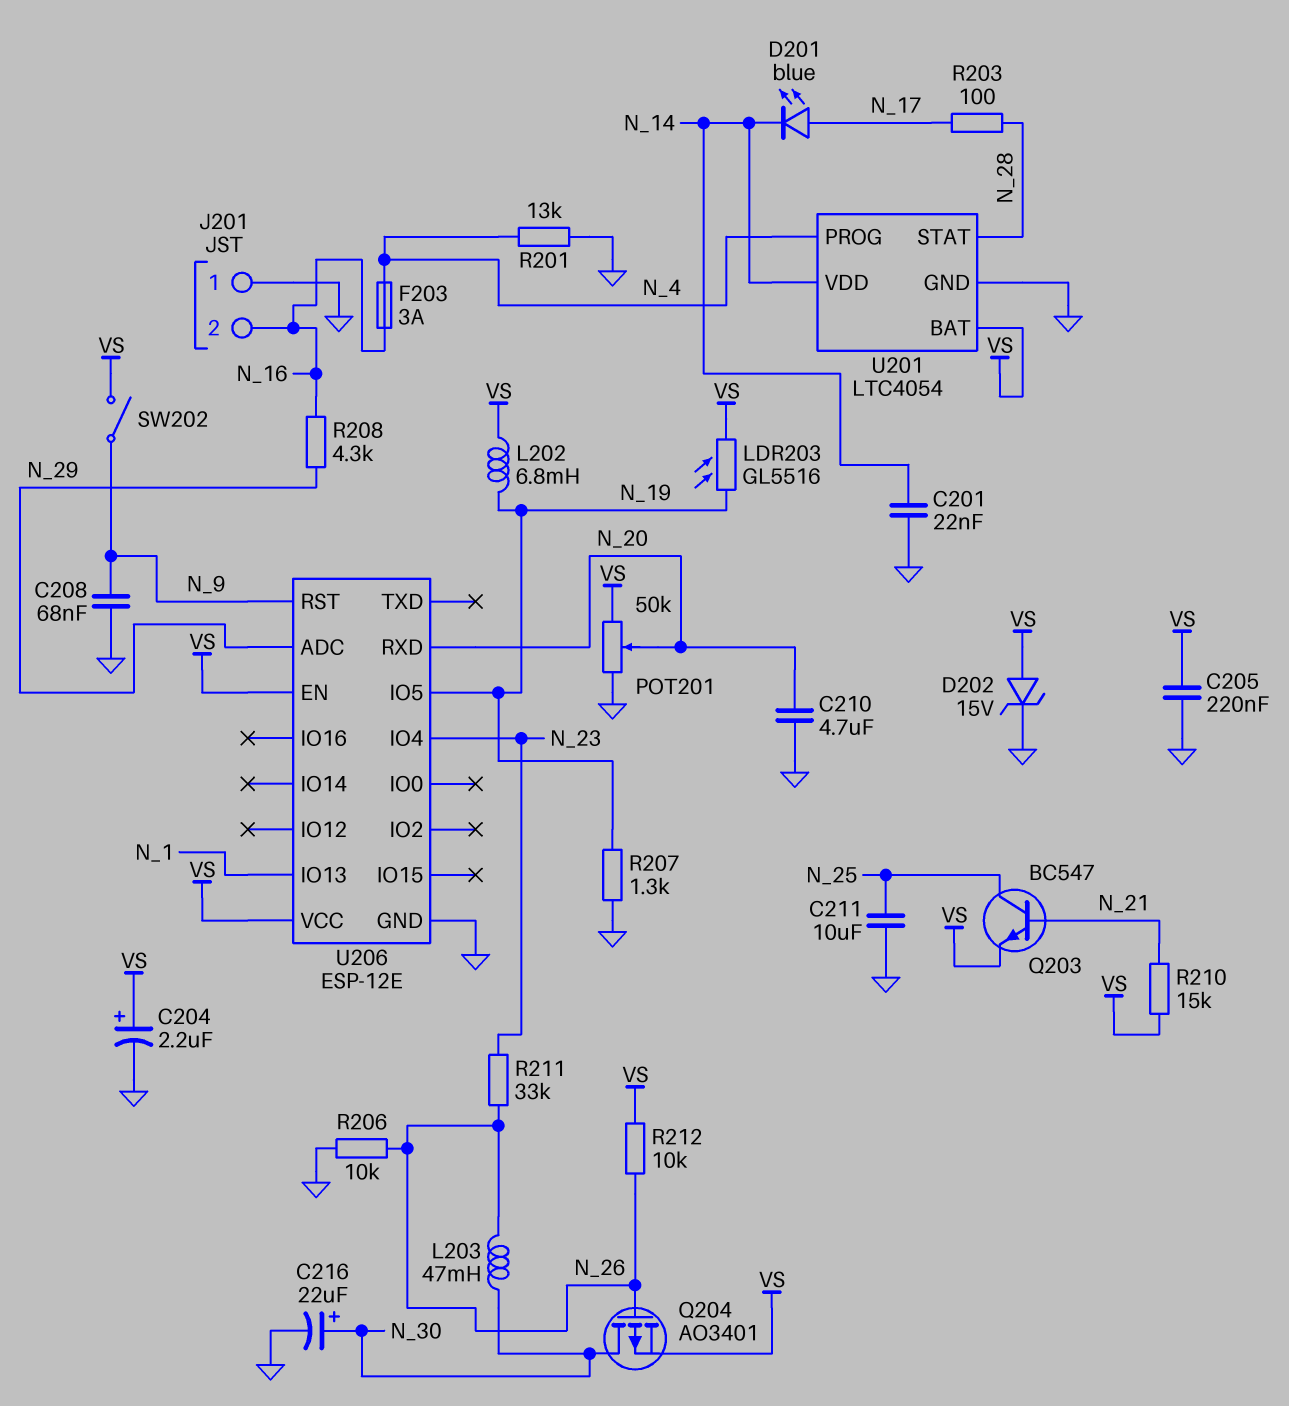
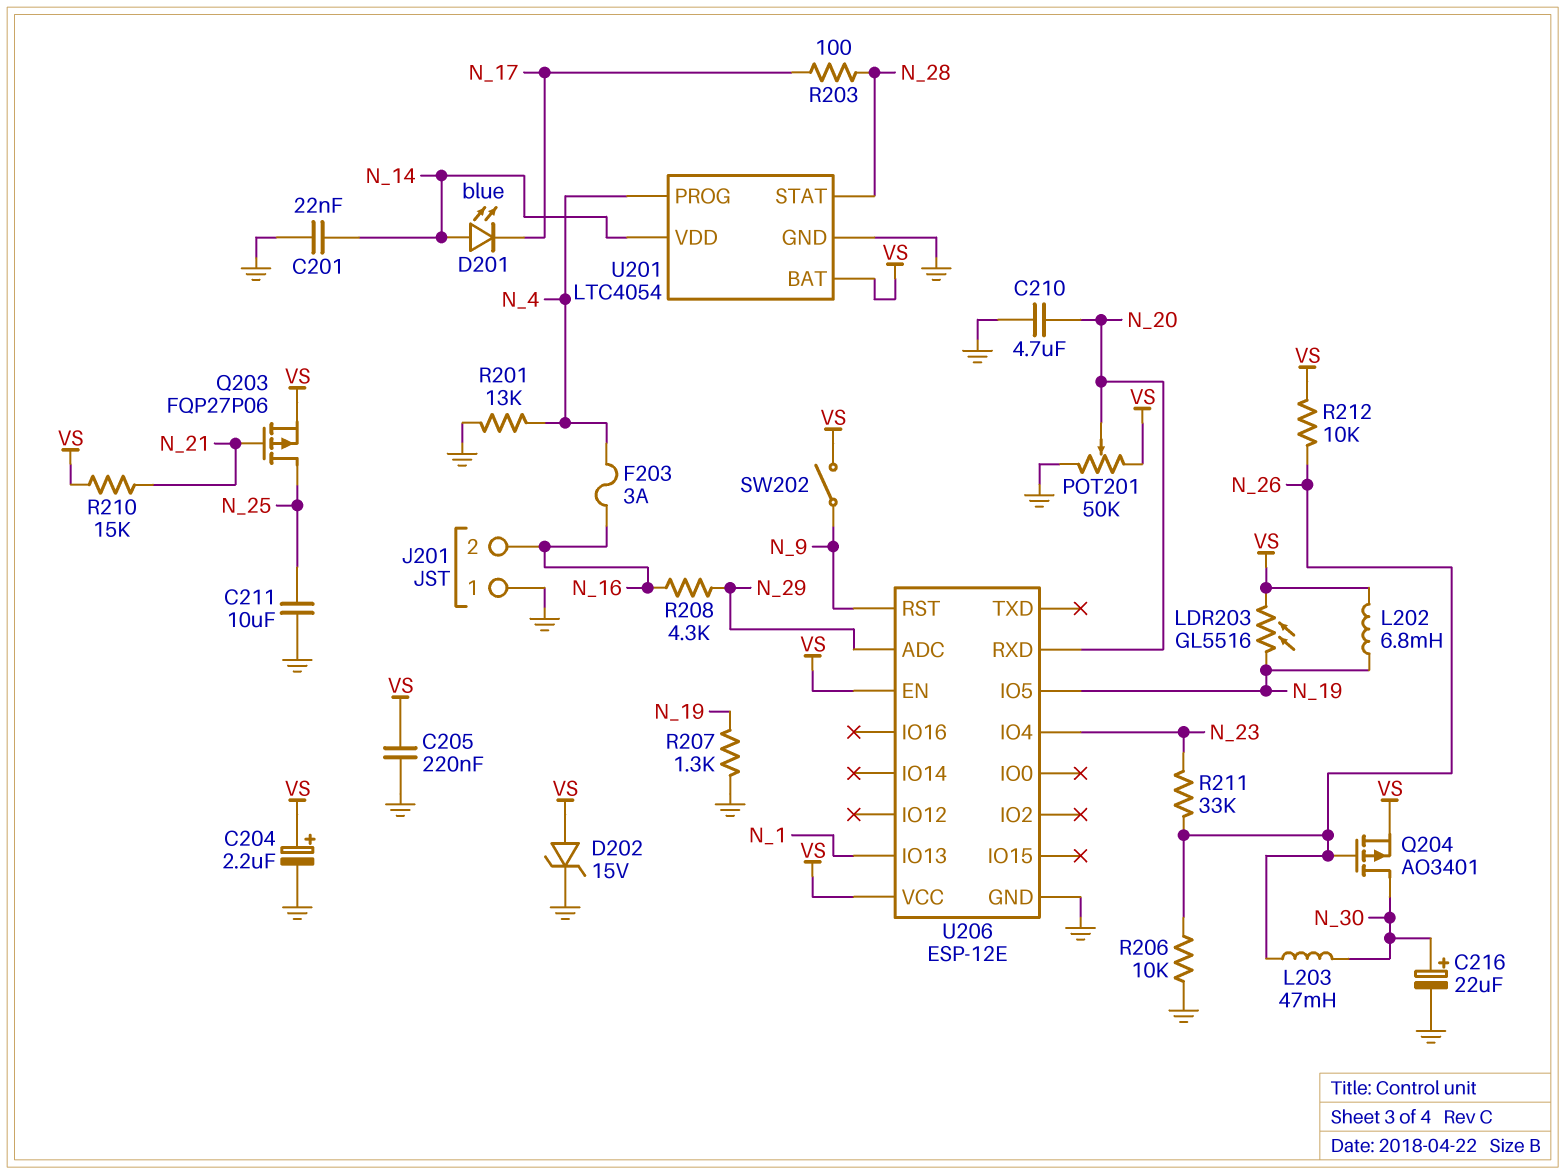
C208: 68nF (GND, N_9) -> none
D201: LED blue (A N_17, K N_14) -> LED blue (A N_14, K N_17)
Q203: NPN BC547 (B N_21, C N_25, E VS) -> PMOS FQP27P06 (G N_21, D N_25, S VS)

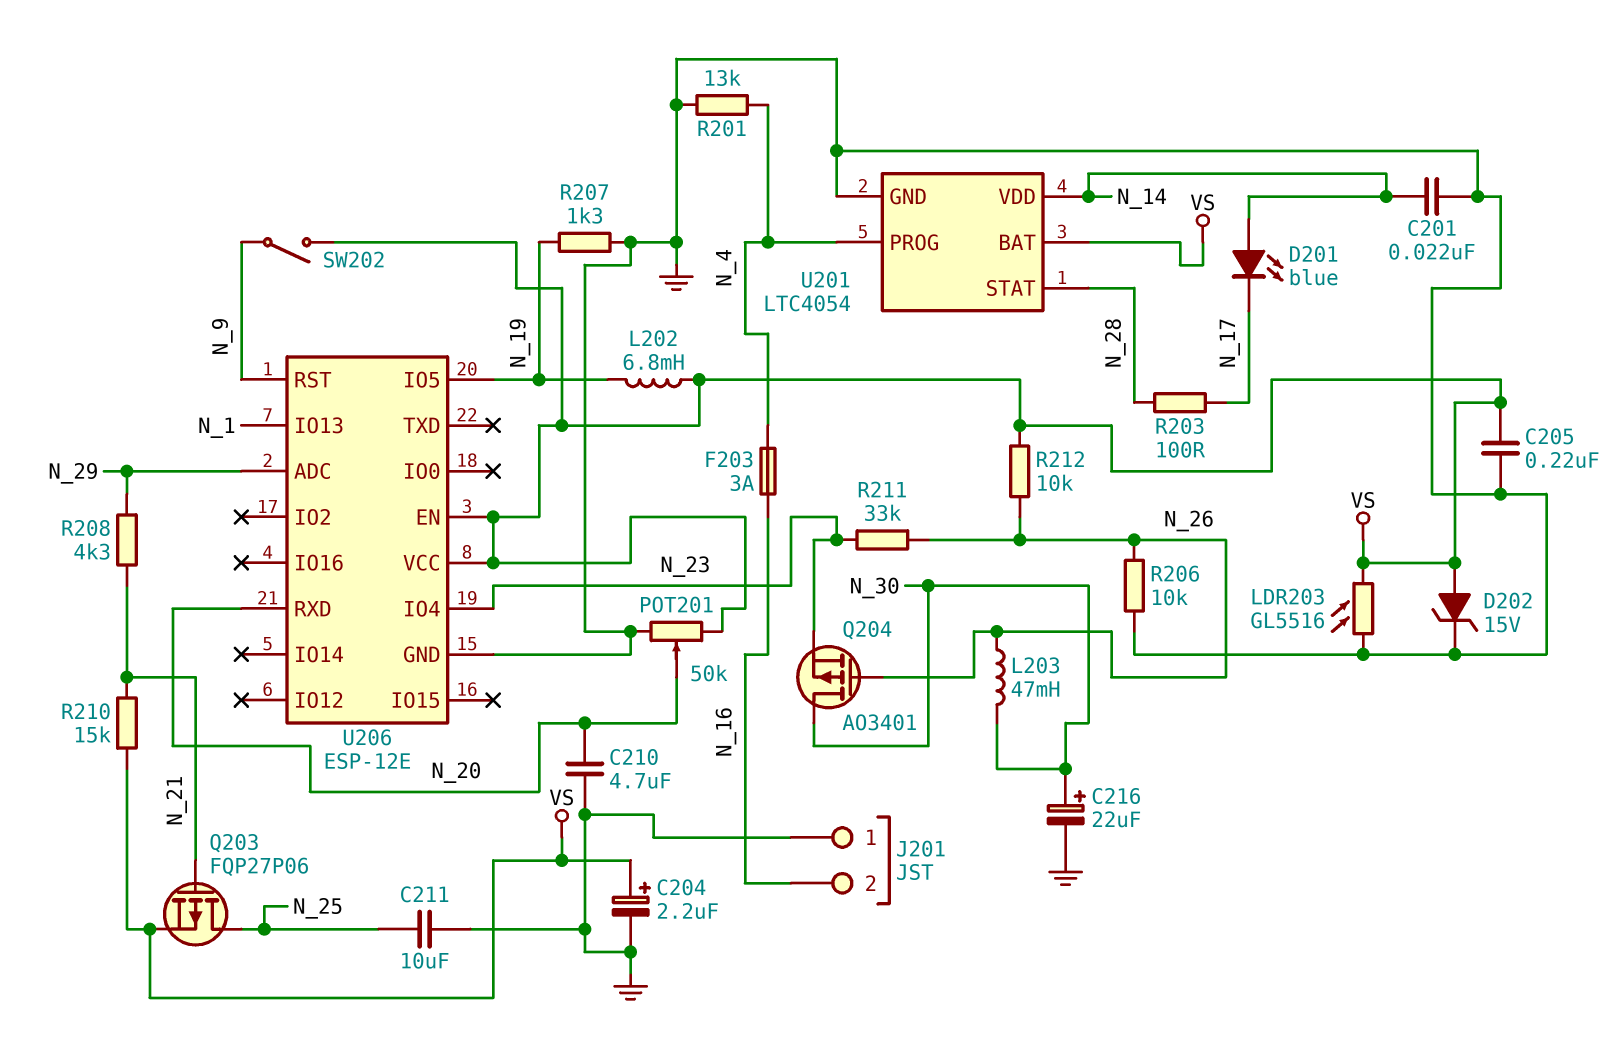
LDR203: GL5516 (N_19, VS) -> GL5516 (GND, VS)
Q204: PMOS AO3401 (G N_26, D N_30, S VS) -> PMOS AO3401 (G N_26, D N_30, S N_23)
R208: 4.3k (N_16, N_29) -> 4.3k (N_21, N_29)

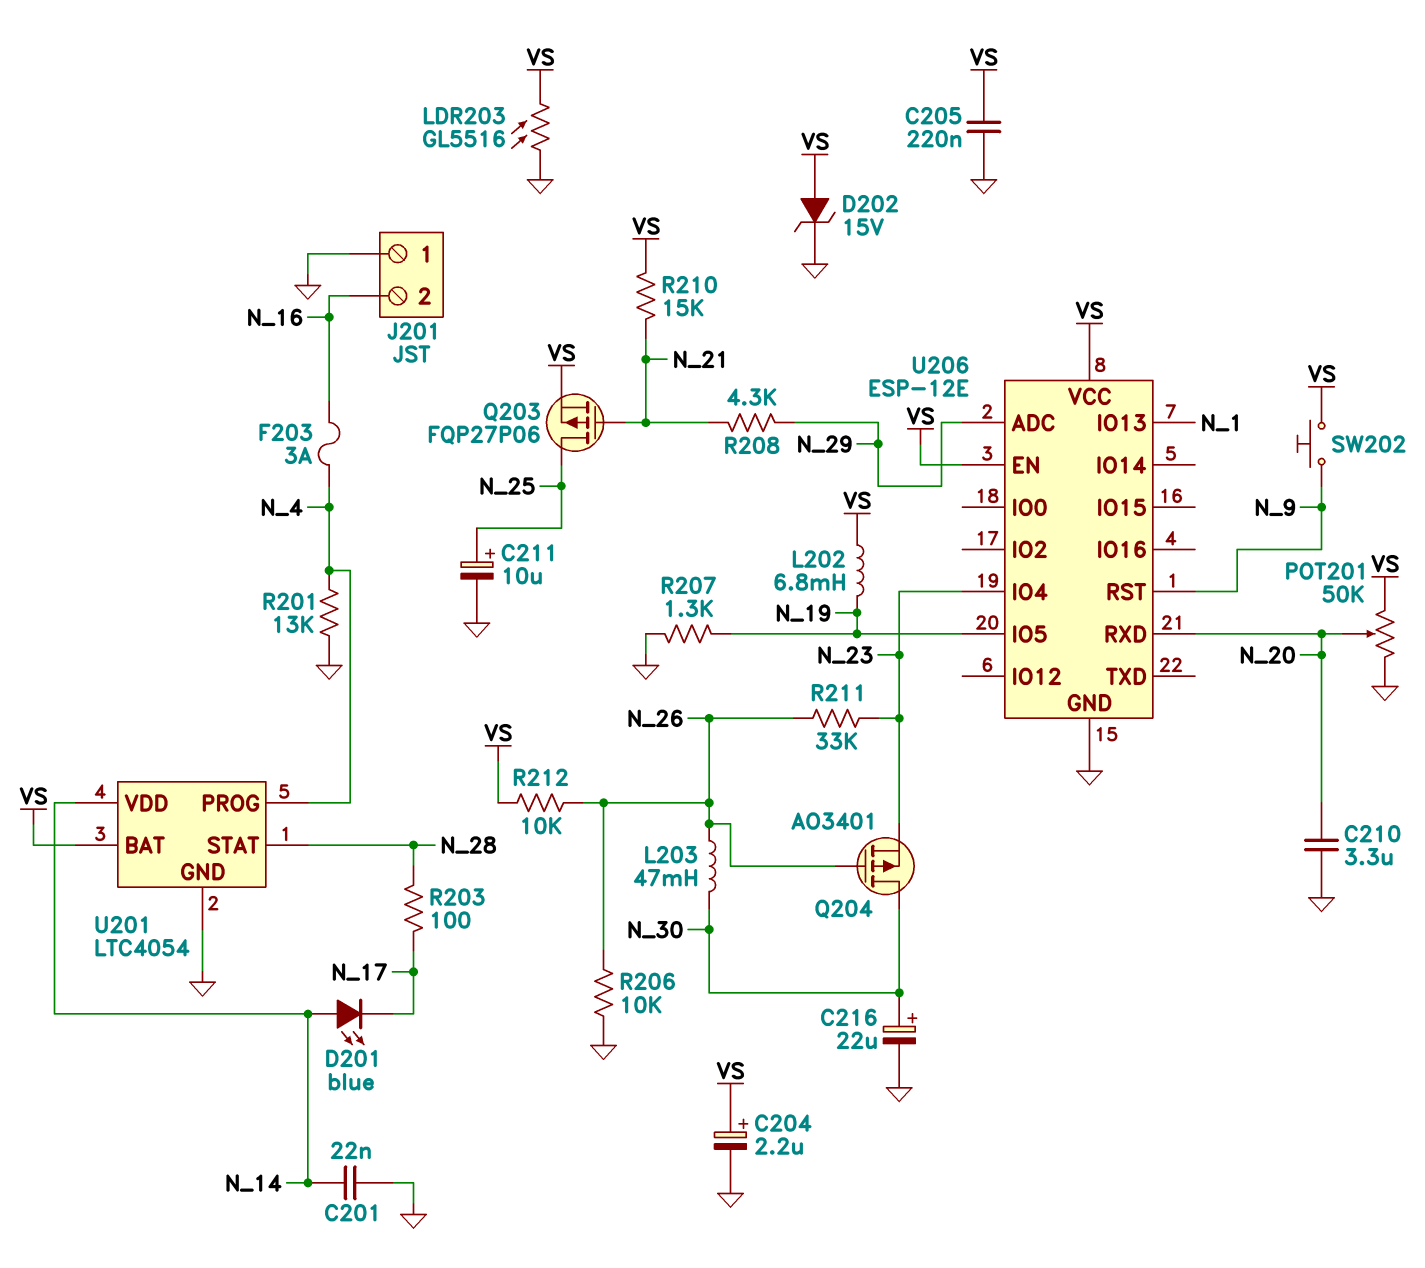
C210: 4.7uF (GND, N_20) -> 3.3uF (GND, N_20)
C211: 10uF (GND, N_25) -> 10uF (plus N_25, minus GND)
SW202: switch (N_9, VS) -> button (N_9, VS)

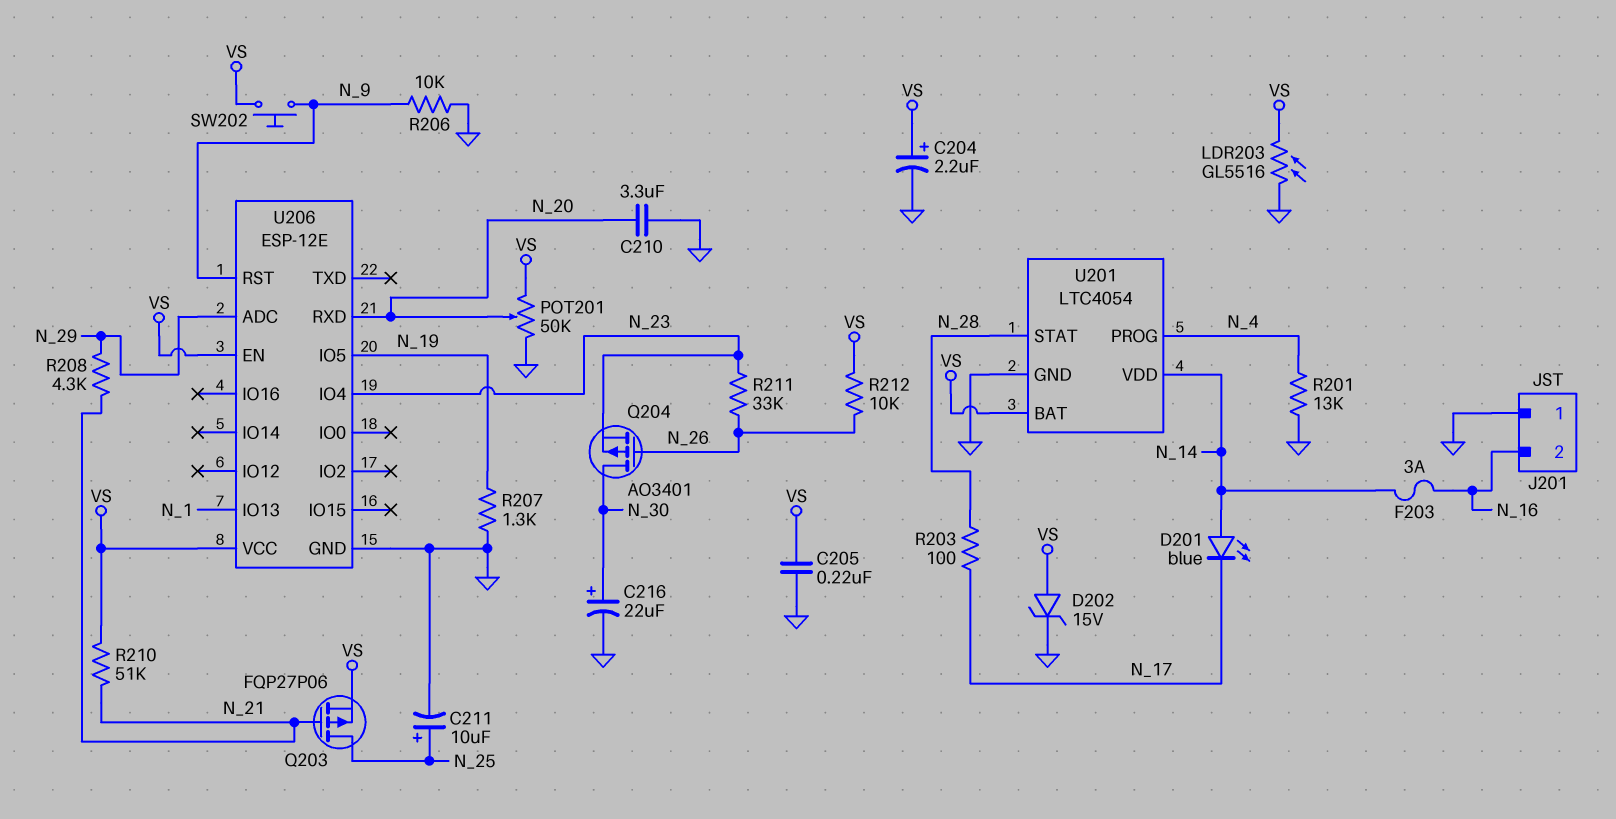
C201: 22nF (GND, N_14) -> none
F203: 3A (N_4, N_16) -> 3A (N_14, N_16)
L202: 6.8mH (N_19, VS) -> none
L203: 47mH (N_26, N_30) -> none
R206: 10k (GND, N_26) -> 10k (GND, N_9)
R210: 15k (N_21, VS) -> 51k (N_21, VS)

